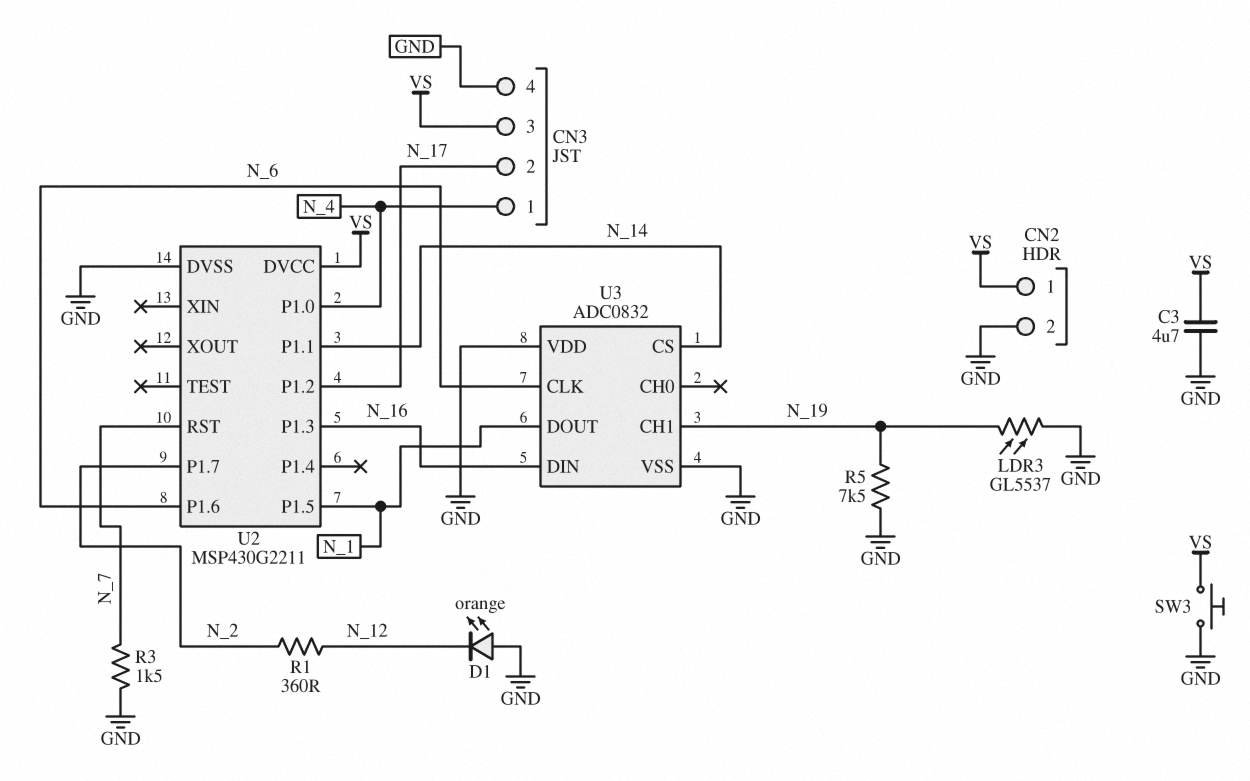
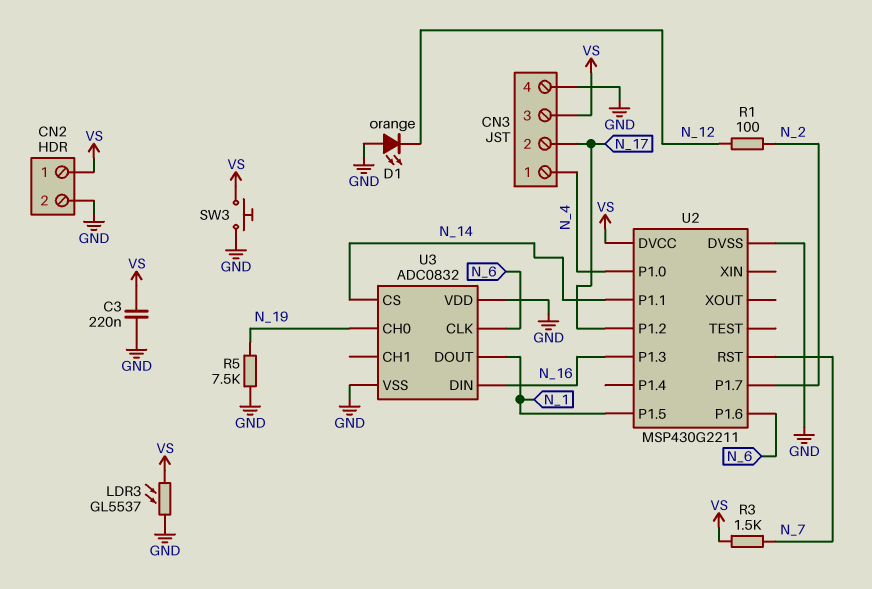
C3: 4.7uF (GND, VS) -> 220nF (GND, VS)
LDR3: GL5537 (GND, N_19) -> GL5537 (GND, VS)
R1: 360 (N_2, N_12) -> 100 (N_2, N_12)
R3: 1.5k (GND, N_7) -> 1.5k (N_7, VS)
U3 pin CH0: none -> N_19
U3 pin CH1: N_19 -> none

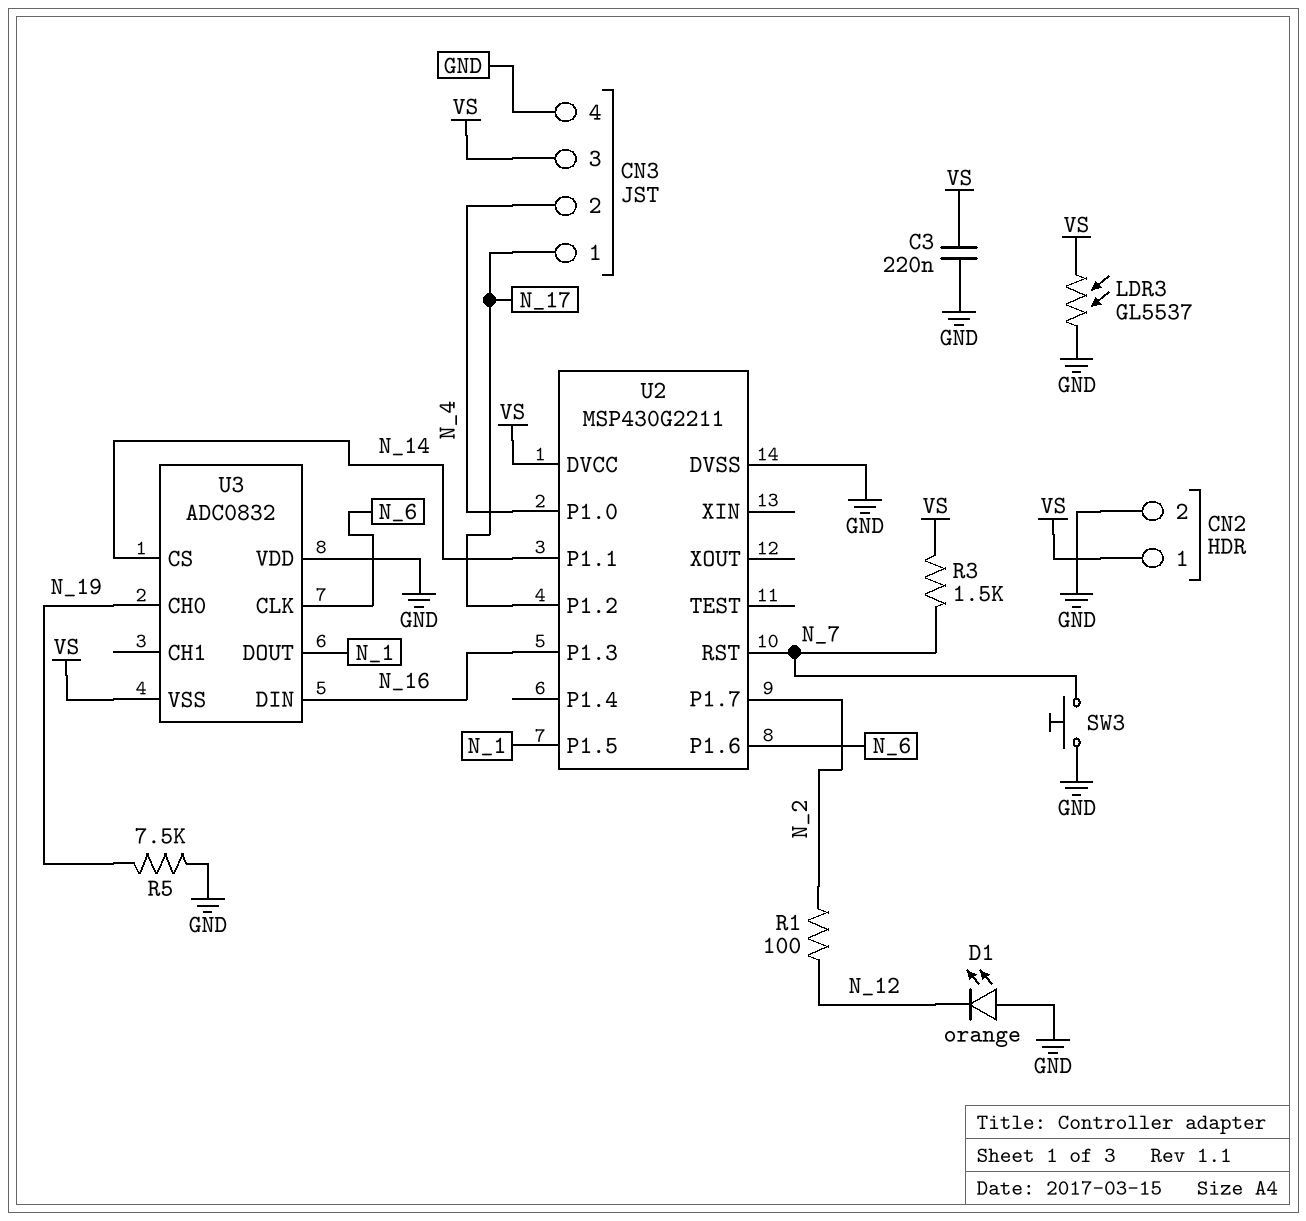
CN3 pin 1: N_4 -> N_17
CN3 pin 2: N_17 -> N_4
SW3: button (GND, VS) -> button (GND, N_7)
U3 pin VSS: GND -> VS

